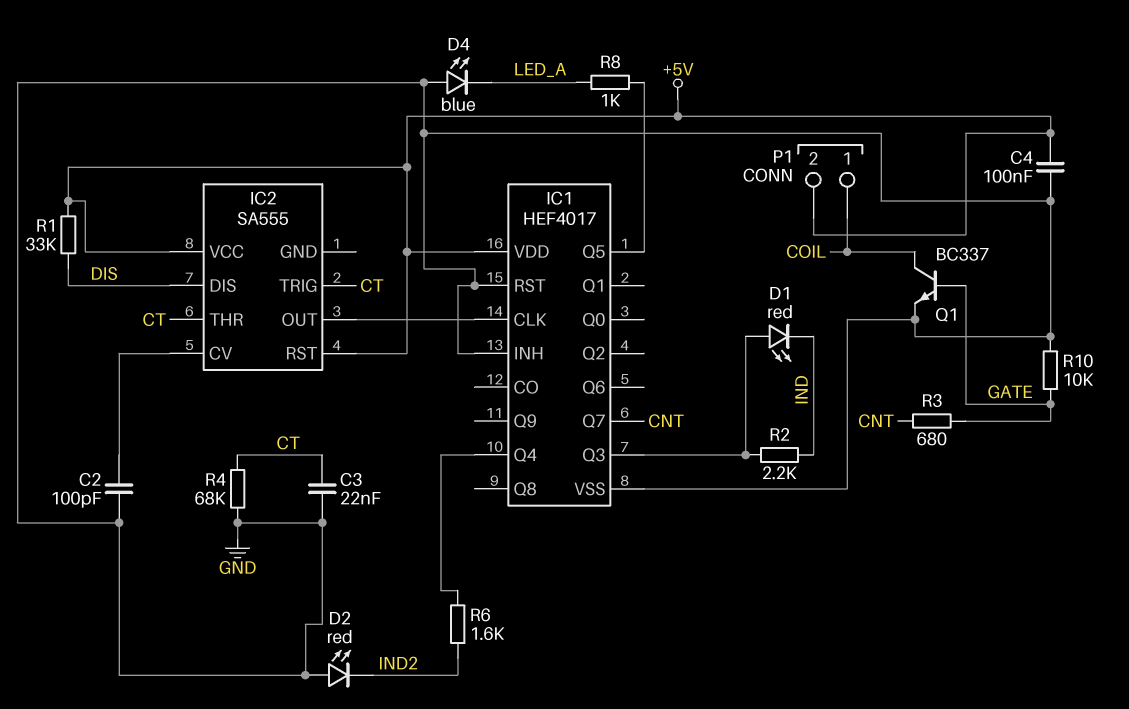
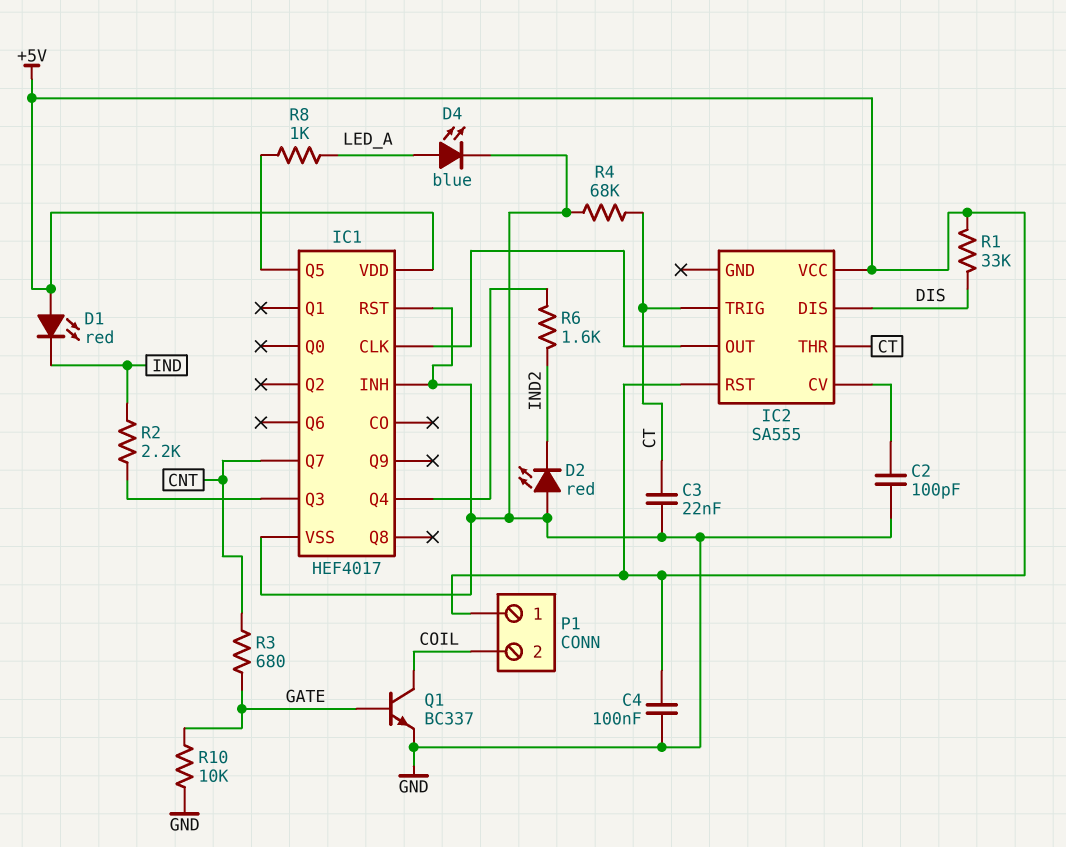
D1: LED red (A IC1/Q3, K IND) -> LED red (A +5V, K IND)
D4: LED blue (A GND, K LED_A) -> LED blue (A LED_A, K GND)
P1 pin 1: COIL -> +5V
P1 pin 2: +5V -> COIL

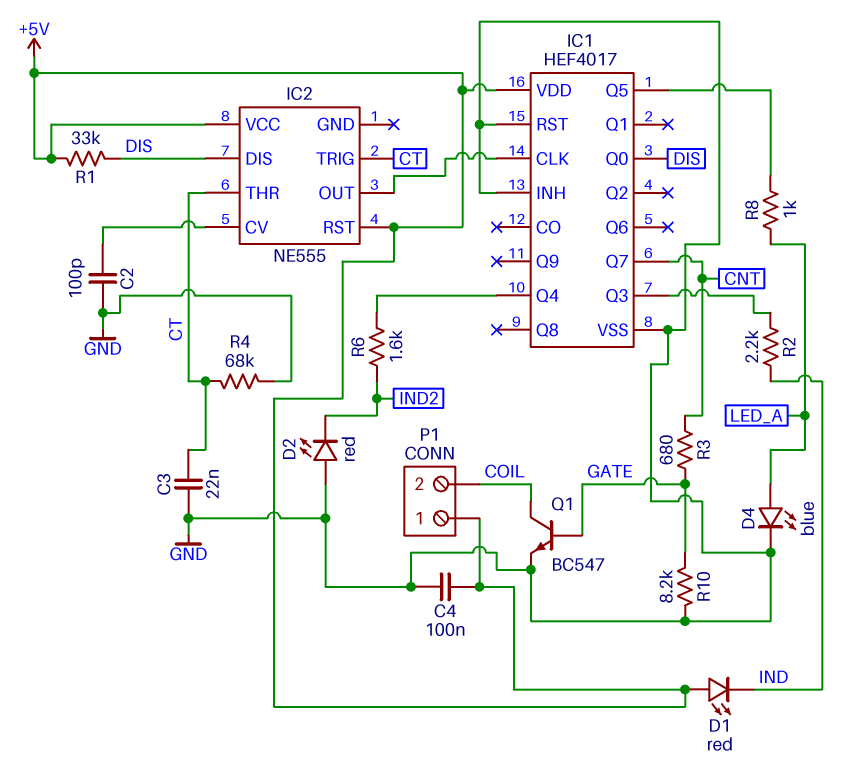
IC1 pin Q0: none -> DIS
IC2: SA555 -> NE555
Q1: NPN BC337 (B GATE, C COIL, E GND) -> NPN BC547 (B GATE, C COIL, E GND)
R10: 10k (GATE, GND) -> 8.2k (GATE, GND)

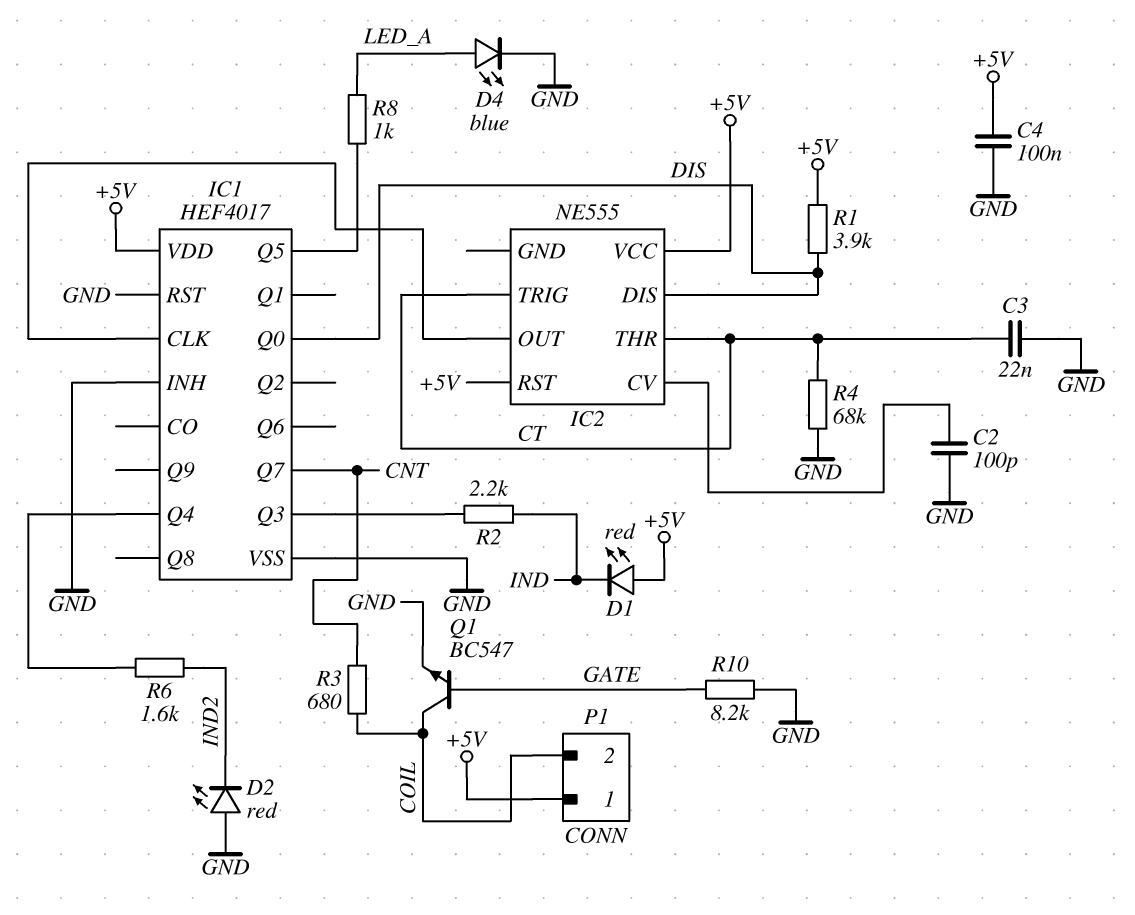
R1: 33k (+5V, DIS) -> 3.9k (+5V, DIS)
R3: 680 (CNT, GATE) -> 680 (CNT, COIL)

